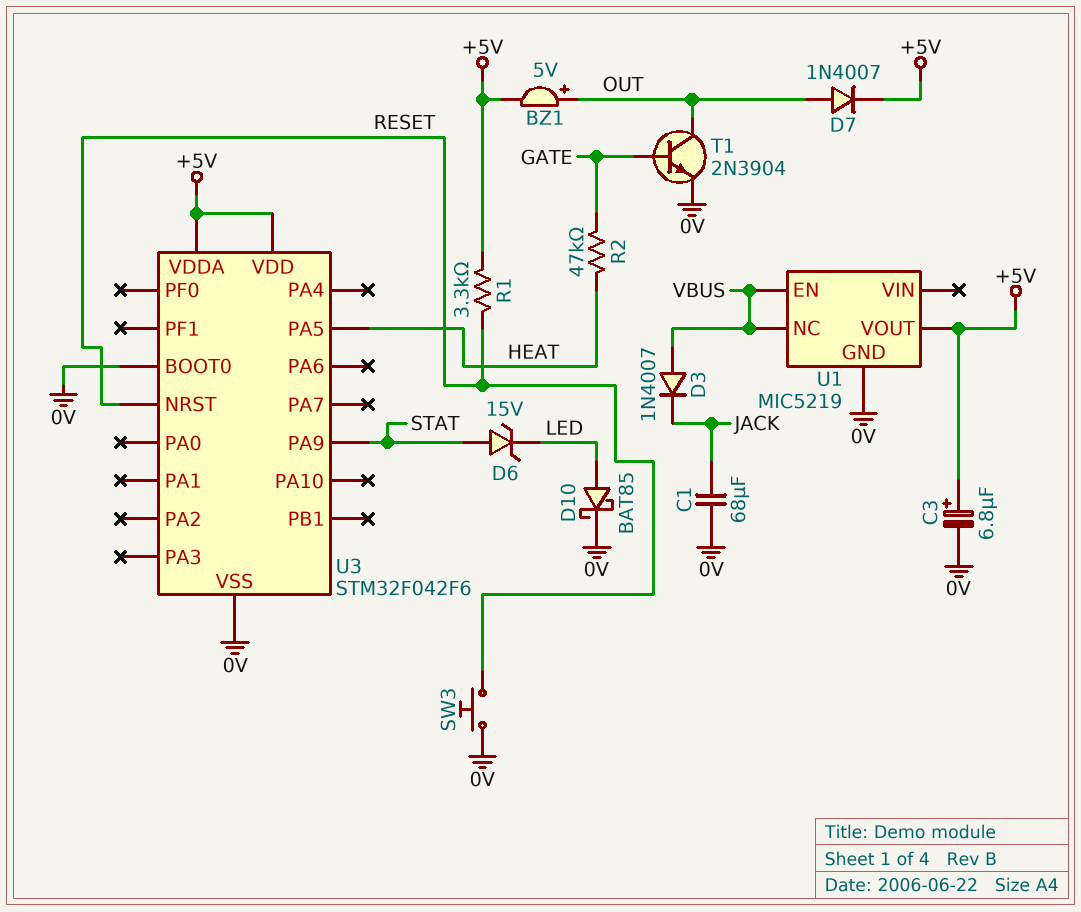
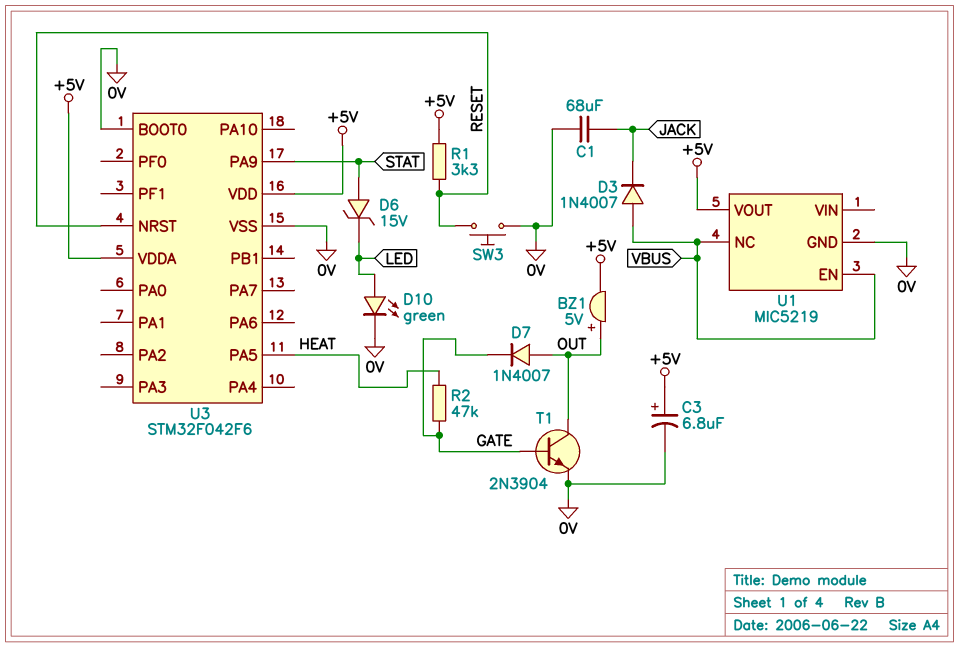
D7: diode 1N4007 (A OUT, K +5V) -> diode 1N4007 (A OUT, K GATE)
D10: schottky BAT85 (A LED, K 0V) -> LED green (A LED, K 0V)

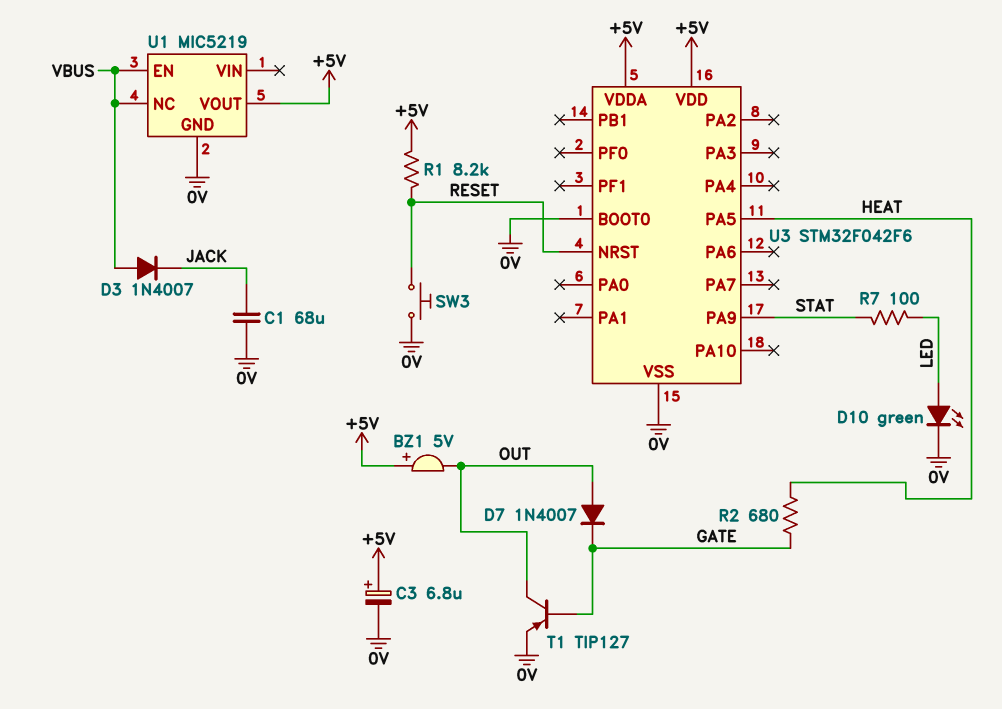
BZ1: buzzer 5V (plus OUT, minus +5V) -> buzzer 5V (plus +5V, minus OUT)
D6: zener 15V (A STAT, K LED) -> none
R1: 3.3k (+5V, RESET) -> 8.2k (+5V, RESET)
R2: 47k (GATE, HEAT) -> 680 (GATE, HEAT)
R7: none -> 100 (LED, STAT)
T1: NPN 2N3904 (B GATE, C OUT, E 0V) -> PNP TIP127 (B GATE, C OUT, E 0V)

